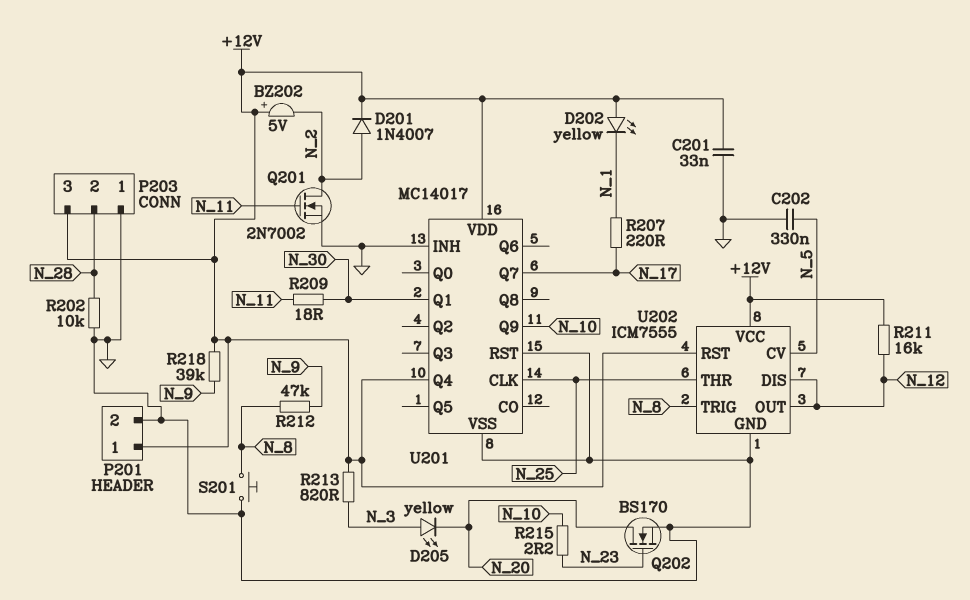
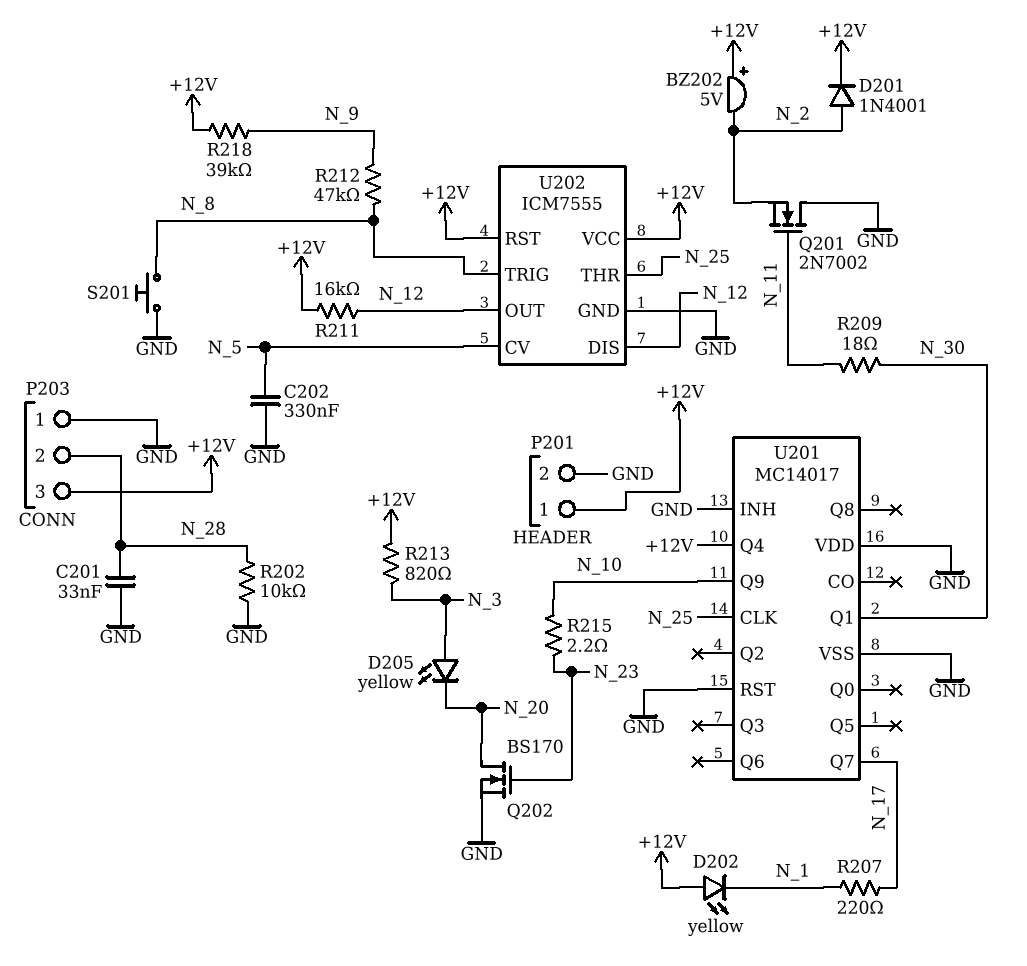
C201: 33nF (+12V, GND) -> 33nF (GND, N_28)
D201: diode 1N4007 (A N_2, K +12V) -> diode 1N4001 (A N_2, K +12V)
Q201: NMOS 2N7002 (G N_11, D N_2, S GND) -> NMOS 2N7002 (G N_11, D GND, S N_2)
U201 pin VDD: +12V -> GND

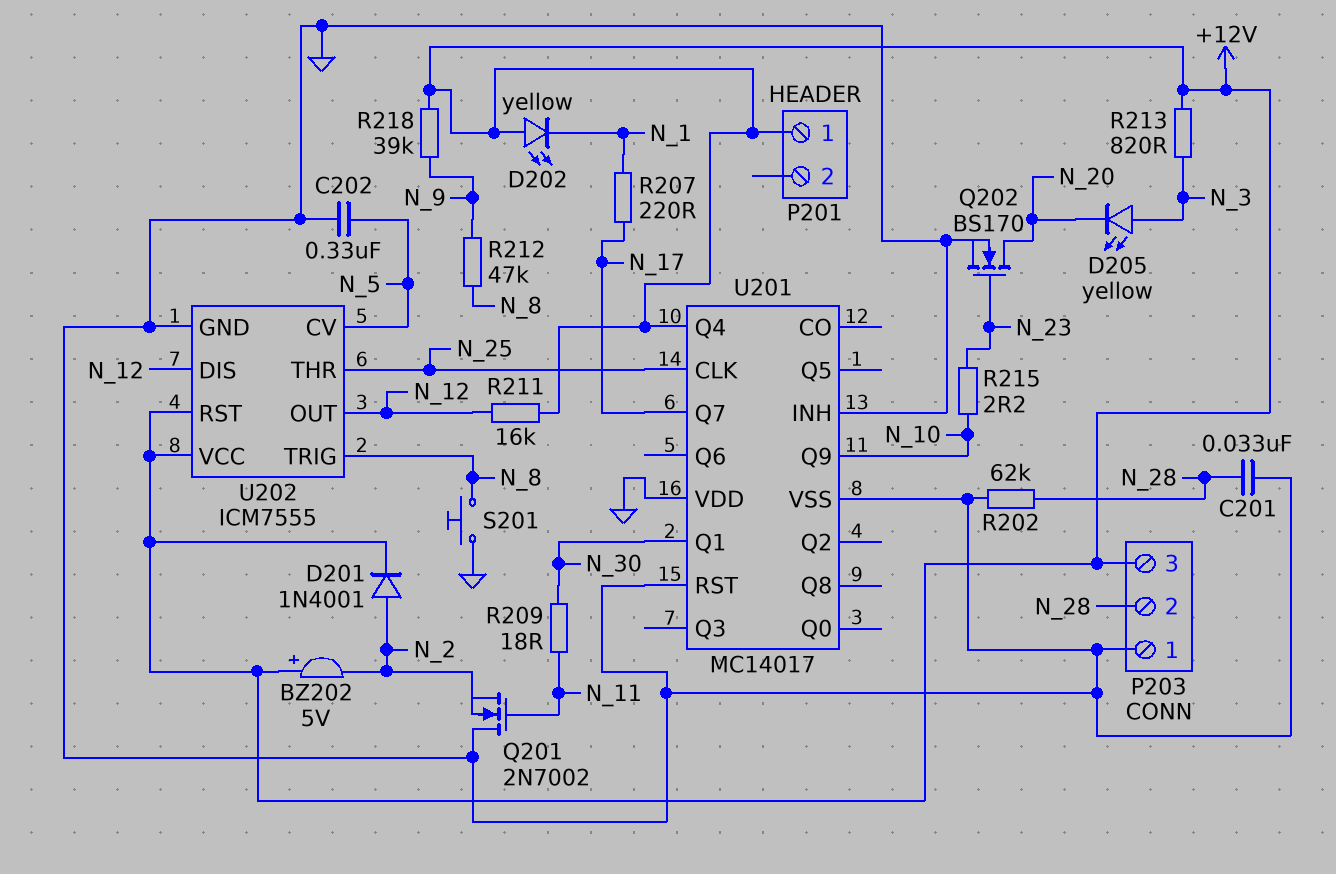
P201 pin 2: GND -> none
R202: 10k (GND, N_28) -> 62k (GND, N_28)

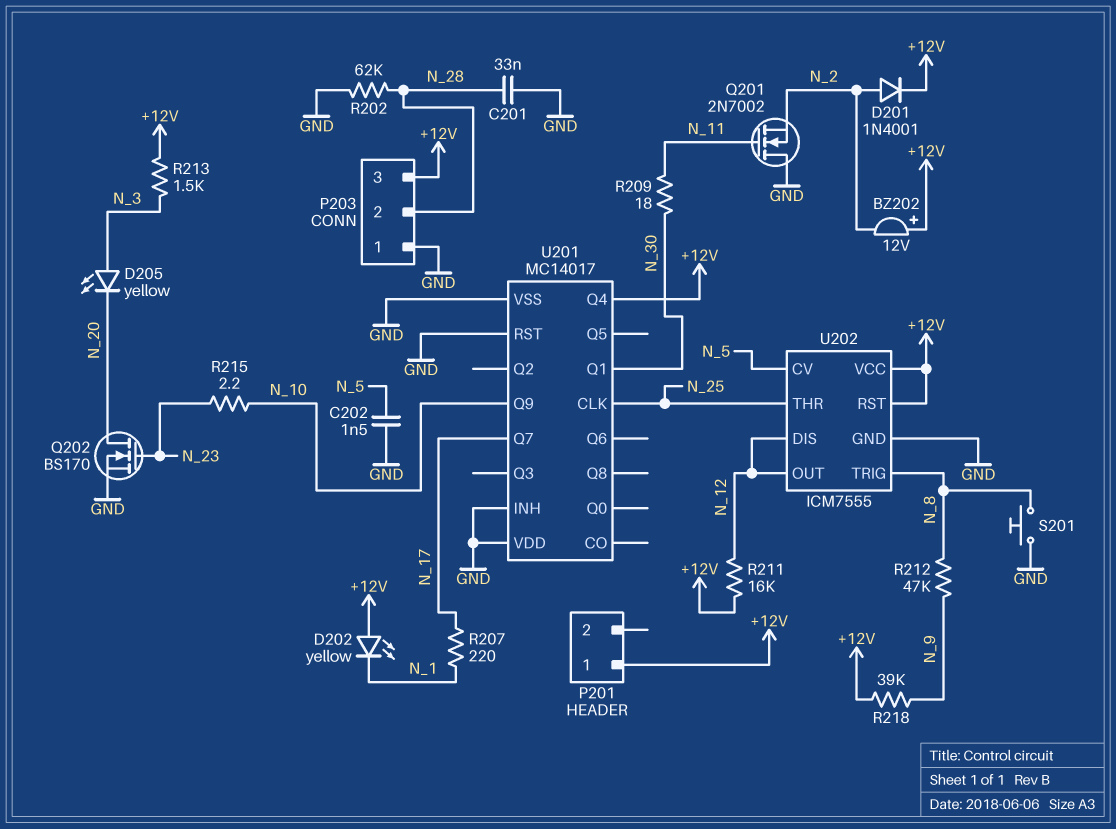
BZ202: buzzer 5V (plus +12V, minus N_2) -> buzzer 12V (plus +12V, minus N_2)
C202: 330nF (GND, N_5) -> 1.5nF (GND, N_5)
R213: 820 (+12V, N_3) -> 1.5k (+12V, N_3)

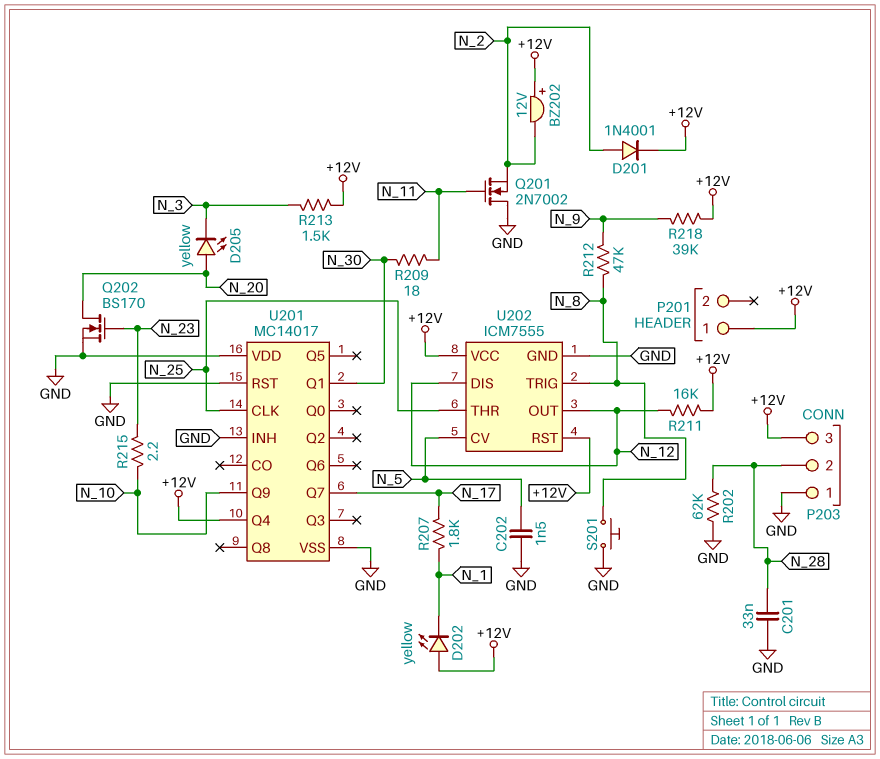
D205: LED yellow (A N_3, K N_20) -> LED yellow (A N_20, K N_3)
R207: 220 (N_1, N_17) -> 1.8k (N_1, N_17)

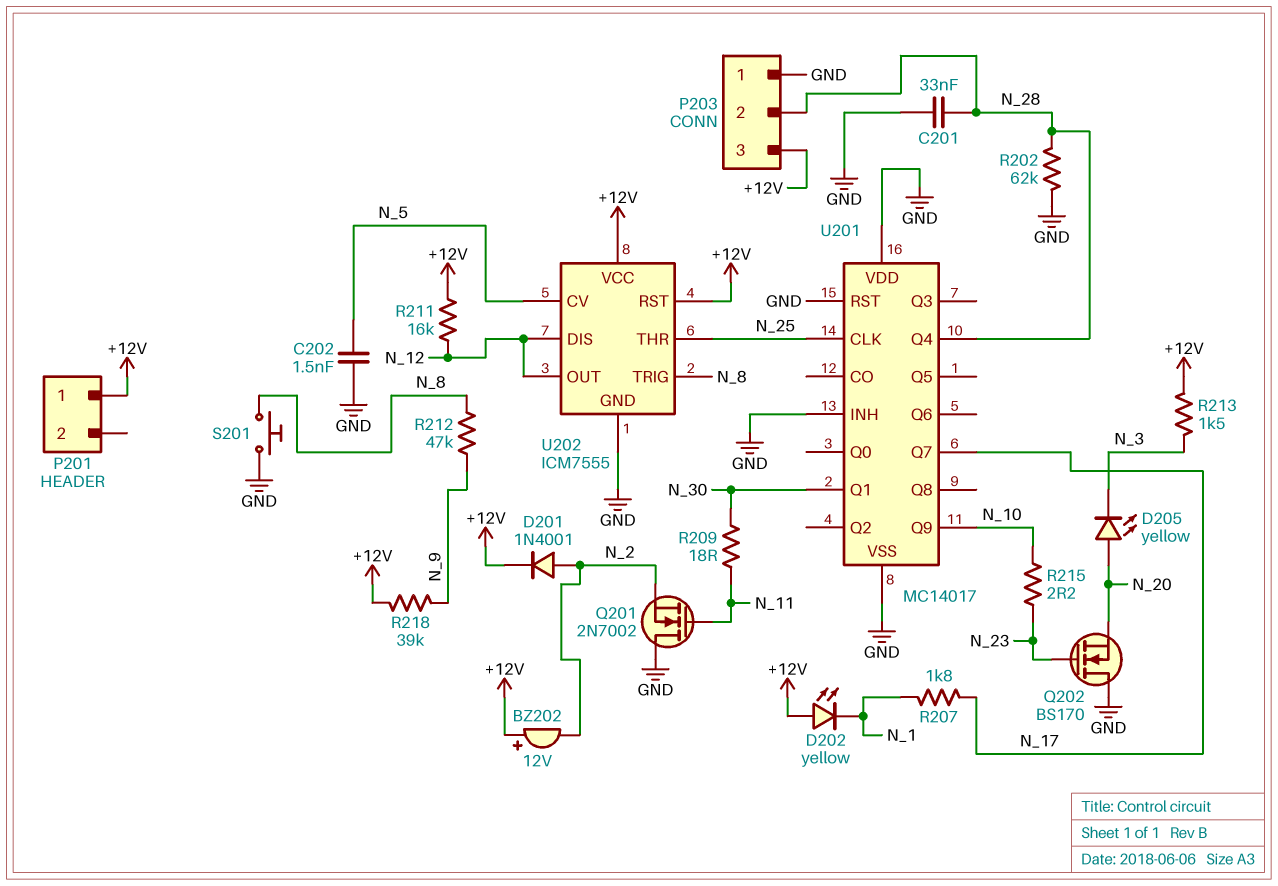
Q202: NMOS BS170 (G N_23, D N_20, S GND) -> NMOS BS170 (G N_23, D GND, S N_20)
U201 pin Q4: +12V -> N_28

